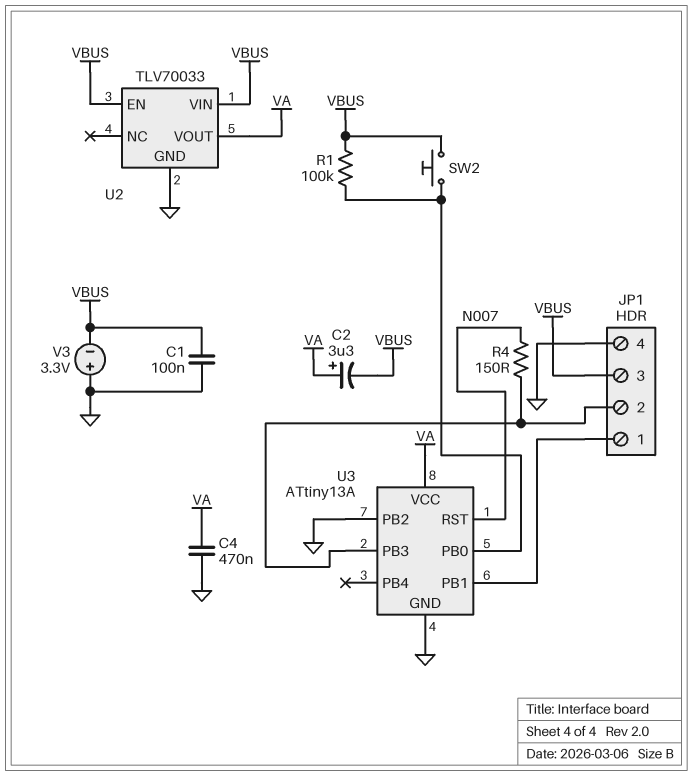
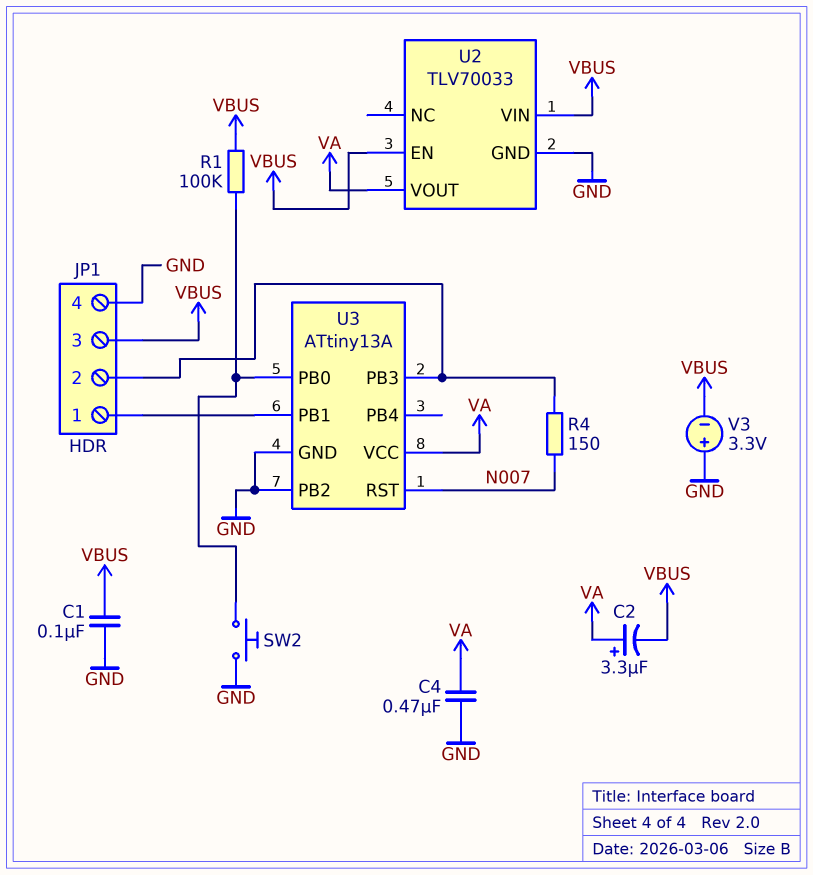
SW2: button (U3/PB0, VBUS) -> button (GND, U3/PB0)

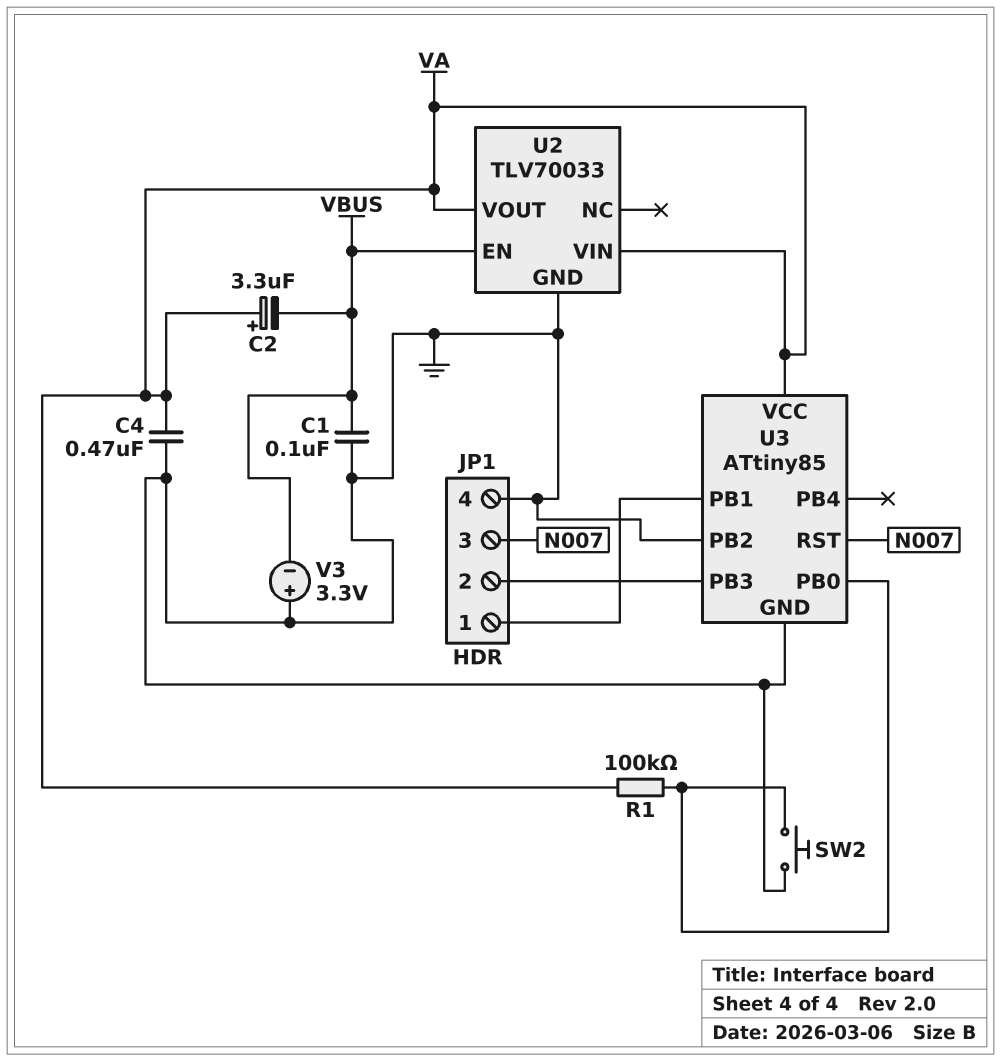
JP1 pin 3: VBUS -> N007
R1: 100k (U3/PB0, VBUS) -> 100k (U3/PB0, VA)
R4: 150 (JP1/2, N007) -> none
U2 pin VIN: VBUS -> VA
U3: ATtiny13A -> ATtiny85

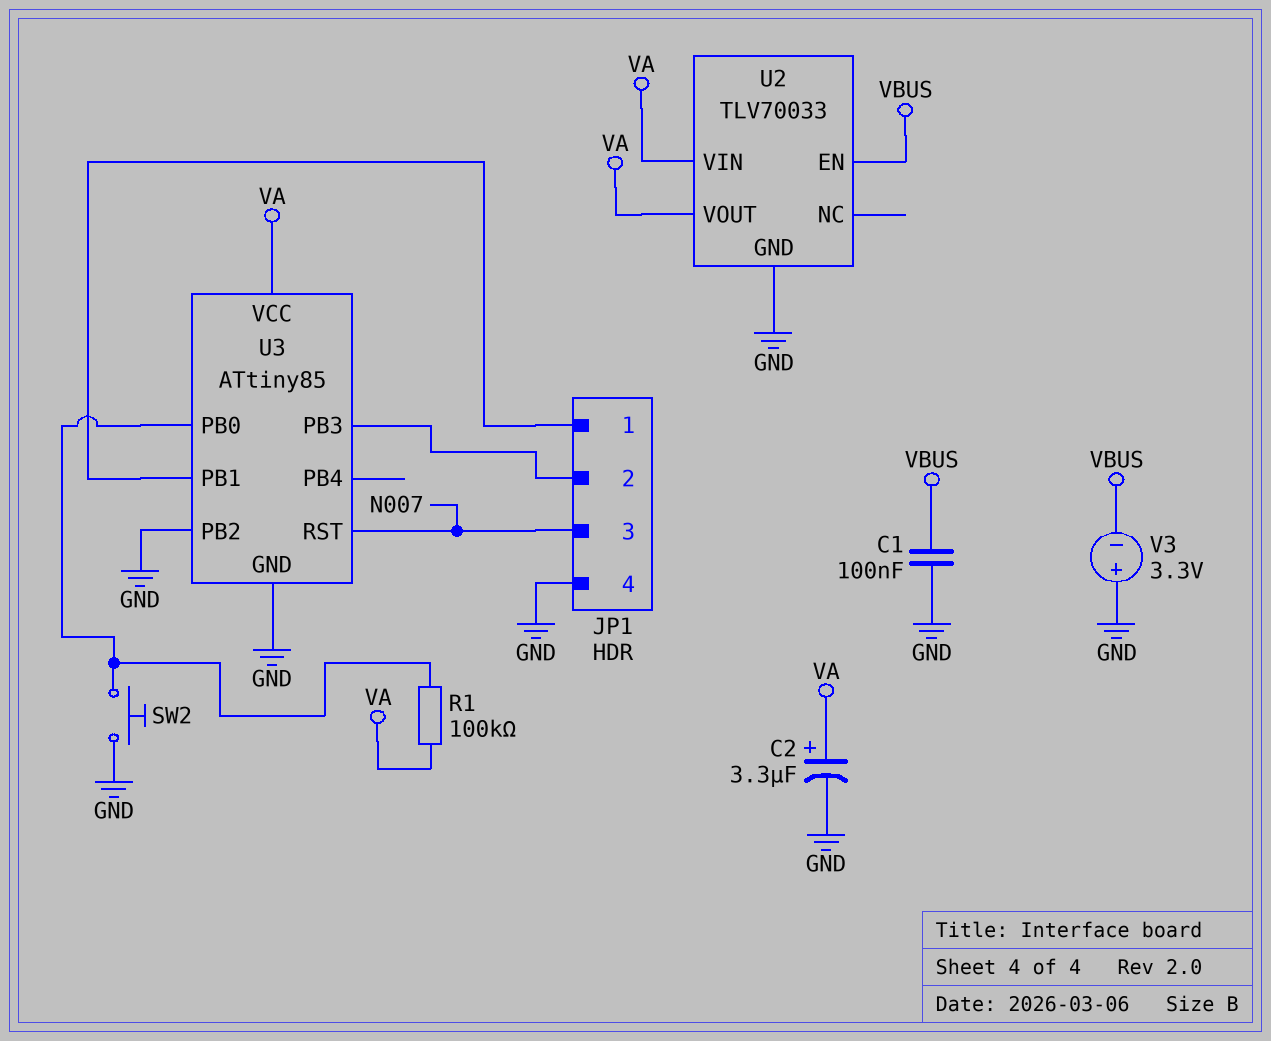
C2: 3.3uF (plus VA, minus VBUS) -> 3.3uF (plus VA, minus GND)
C4: 470nF (GND, VA) -> none

